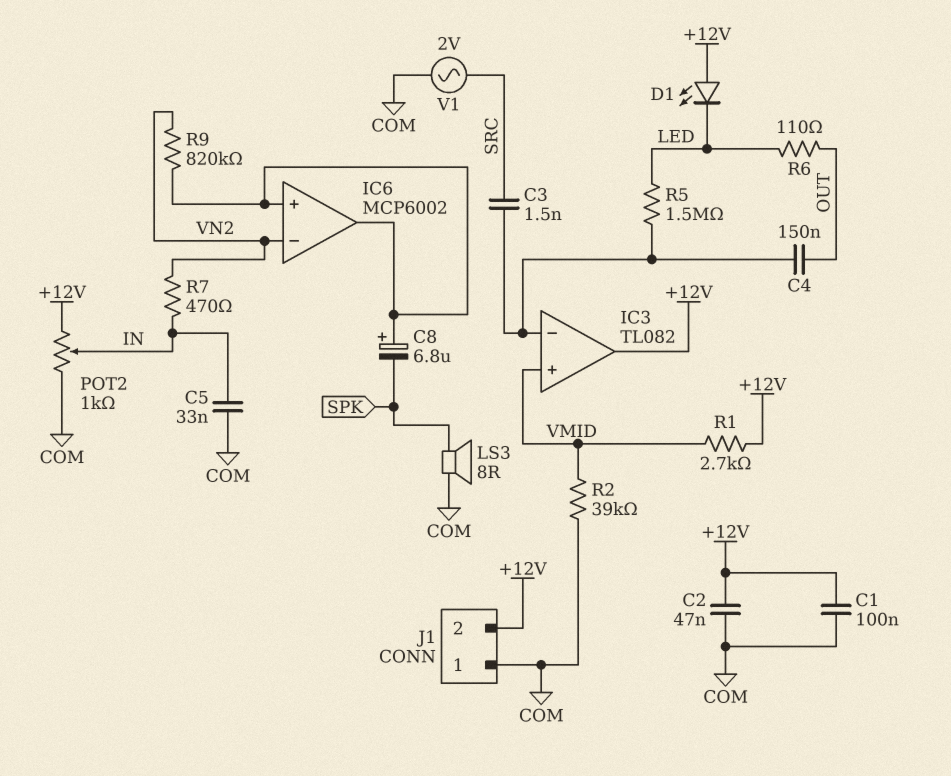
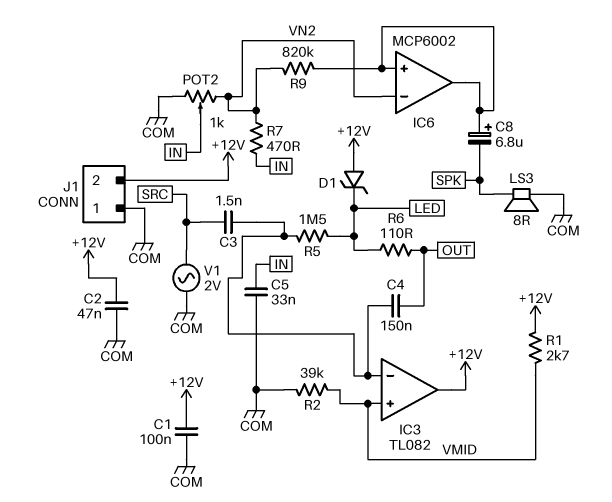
D1: LED (A +12V, K LED) -> zener (A +12V, K LED)
POT2: 1k (+12V, COM, wiper IN) -> 1k (COM, VN2, wiper IN)

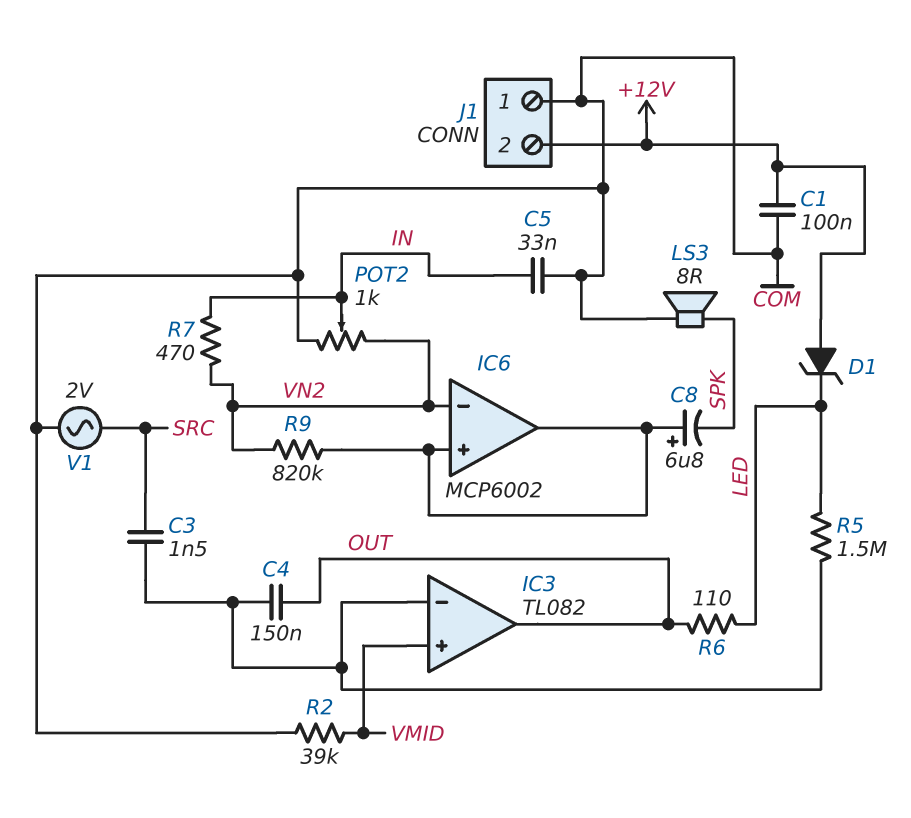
C2: 47nF (+12V, COM) -> none
IC3 pin out: +12V -> OUT
R1: 2.7k (+12V, VMID) -> none

